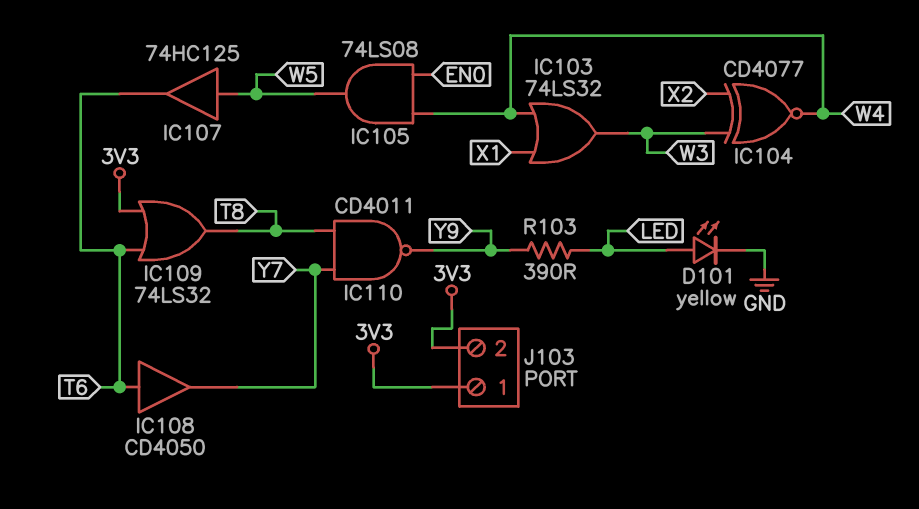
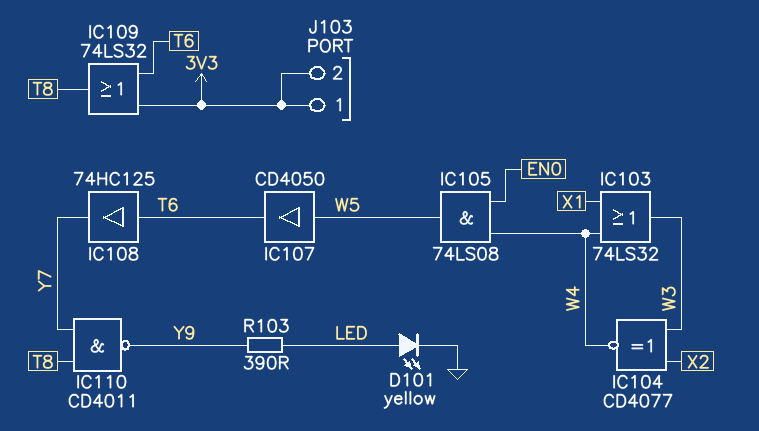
IC107: buffer 74HC125 (in W5, out T6) -> buffer CD4050 (in W5, out T6)
IC108: buffer CD4050 (in T6, out Y7) -> buffer 74HC125 (in T6, out Y7)

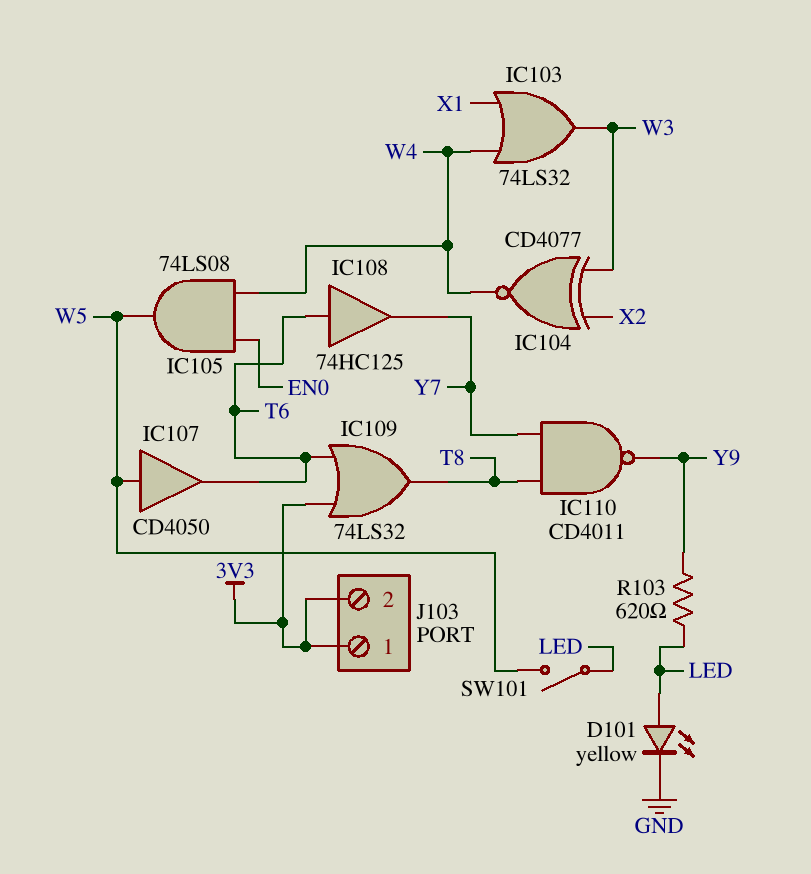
R103: 390 (LED, Y9) -> 620 (LED, Y9)
SW101: none -> switch (LED, W5)

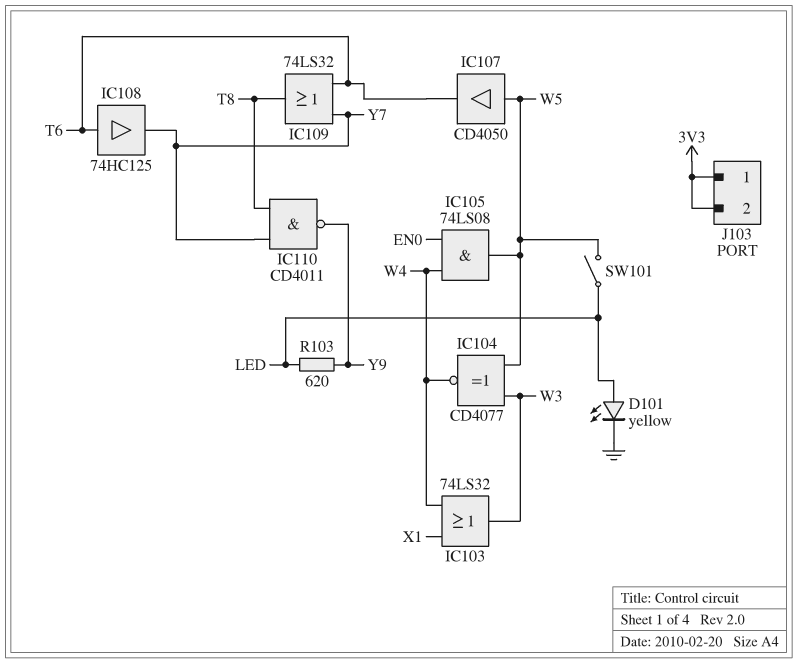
IC104: XNOR CD4077 (in W3, in X2, out W4) -> XNOR CD4077 (in W3, in W5, out W4)
IC109: OR 74LS32 (in 3V3, in T6, out T8) -> OR 74LS32 (in T6, in Y7, out T8)

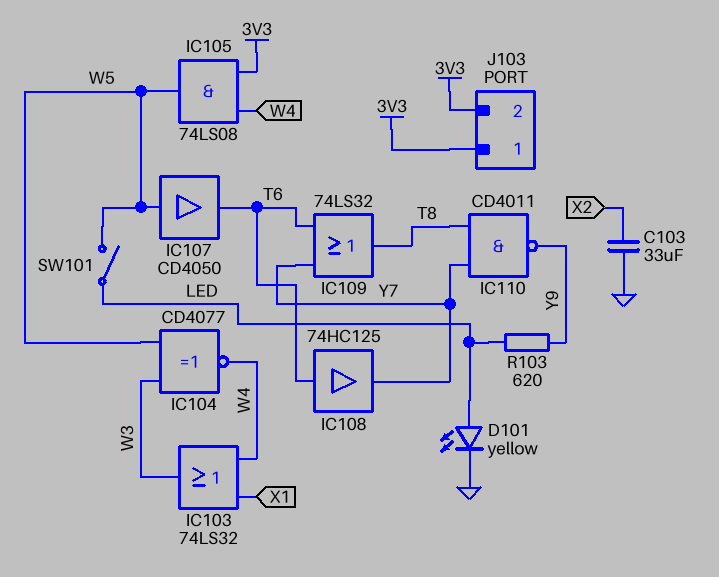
C103: none -> 33uF (GND, X2)
IC105: AND 74LS08 (in EN0, in W4, out W5) -> AND 74LS08 (in 3V3, in W4, out W5)

